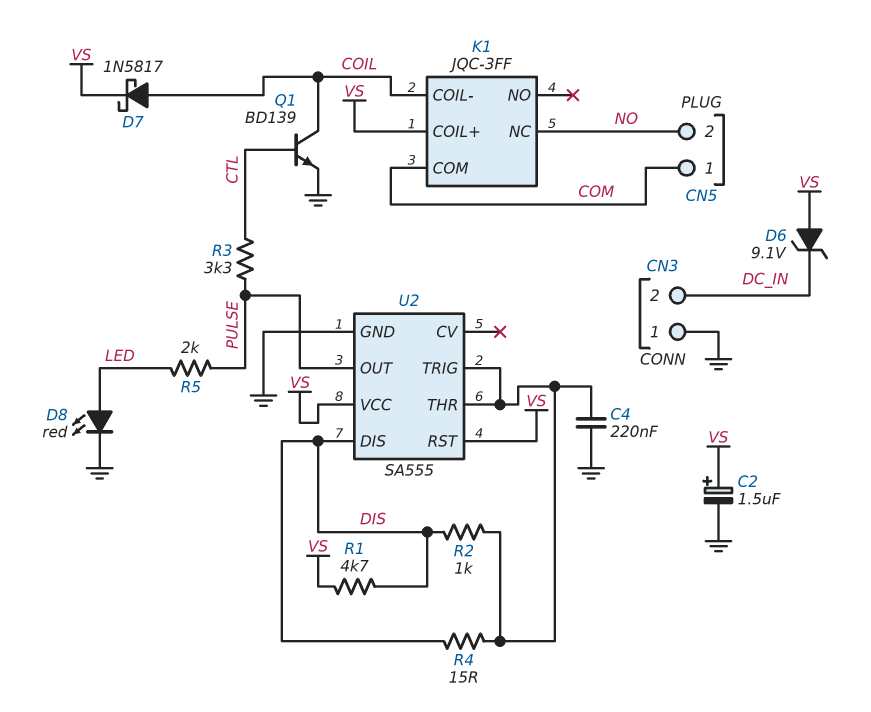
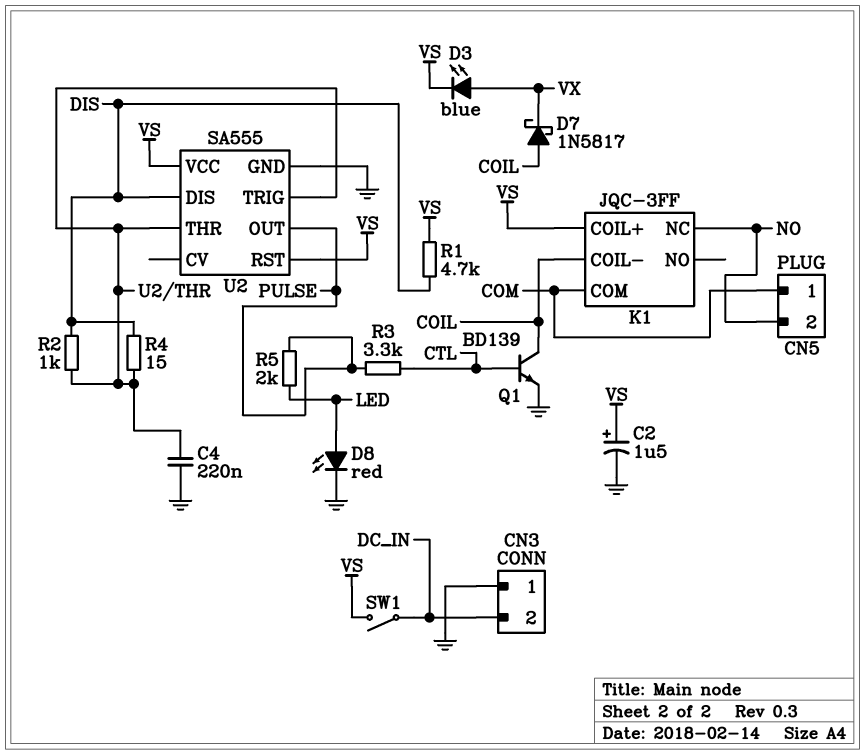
D3: none -> LED blue (A VX, K VS)
D6: zener 9.1V (A VS, K DC_IN) -> none
D7: schottky 1N5817 (A COIL, K VS) -> schottky 1N5817 (A COIL, K VX)
SW1: none -> switch (DC_IN, VS)

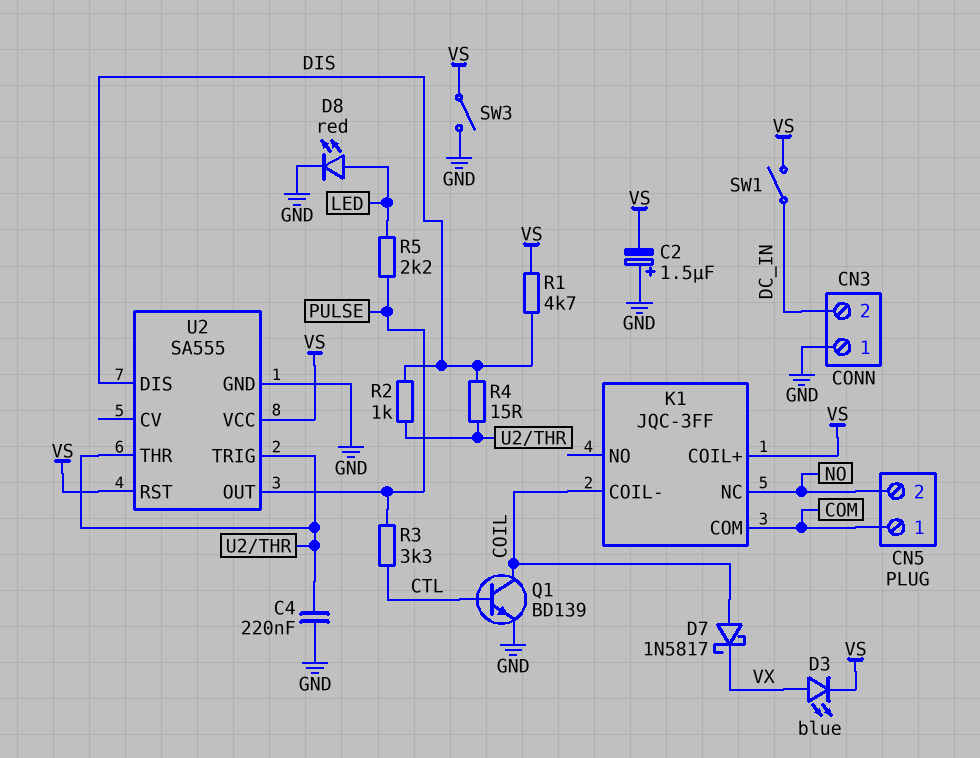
C2: 1.5uF (plus VS, minus GND) -> 1.5uF (plus GND, minus VS)
R5: 2k (LED, PULSE) -> 2.2k (LED, PULSE)
SW3: none -> switch (GND, VS)

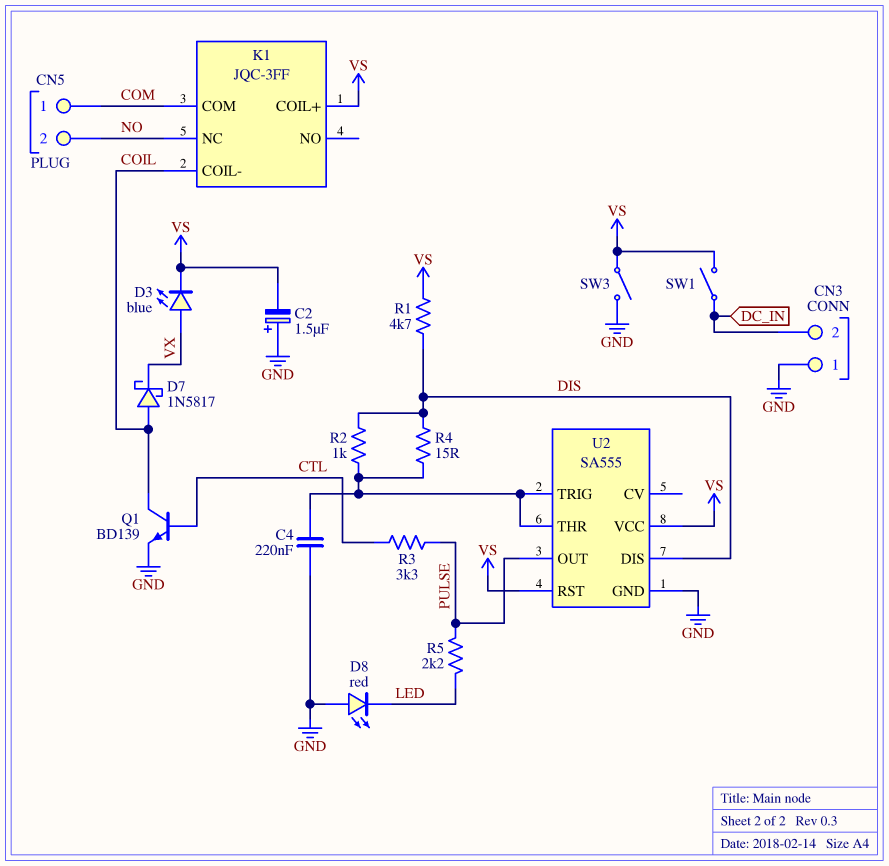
D8: LED red (A LED, K GND) -> LED red (A GND, K LED)

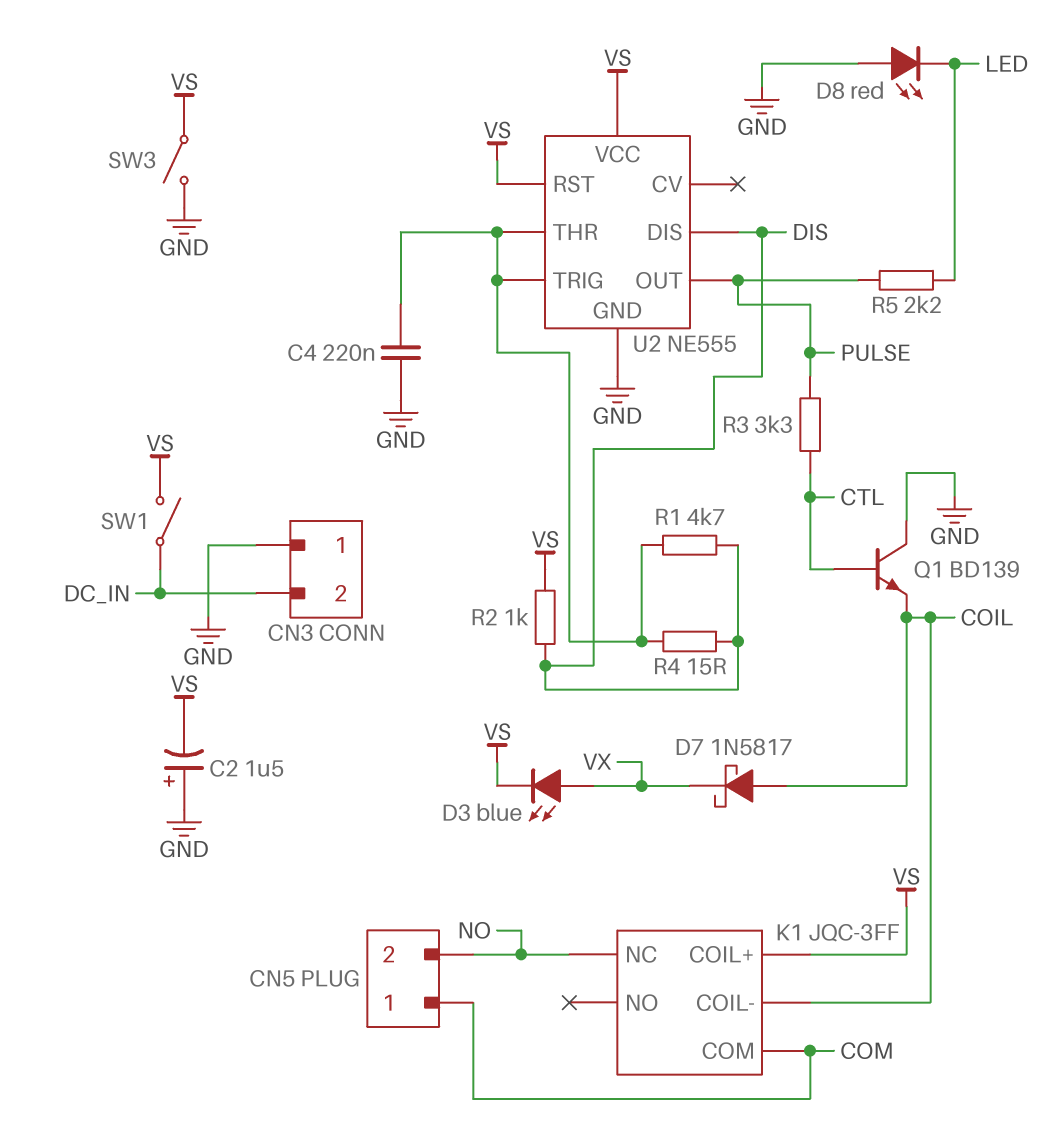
Q1: NPN BD139 (B CTL, C COIL, E GND) -> NPN BD139 (B CTL, C GND, E COIL)
R1: 4.7k (DIS, VS) -> 4.7k (DIS, U2/THR)
R2: 1k (DIS, U2/THR) -> 1k (DIS, VS)
U2: SA555 -> NE555

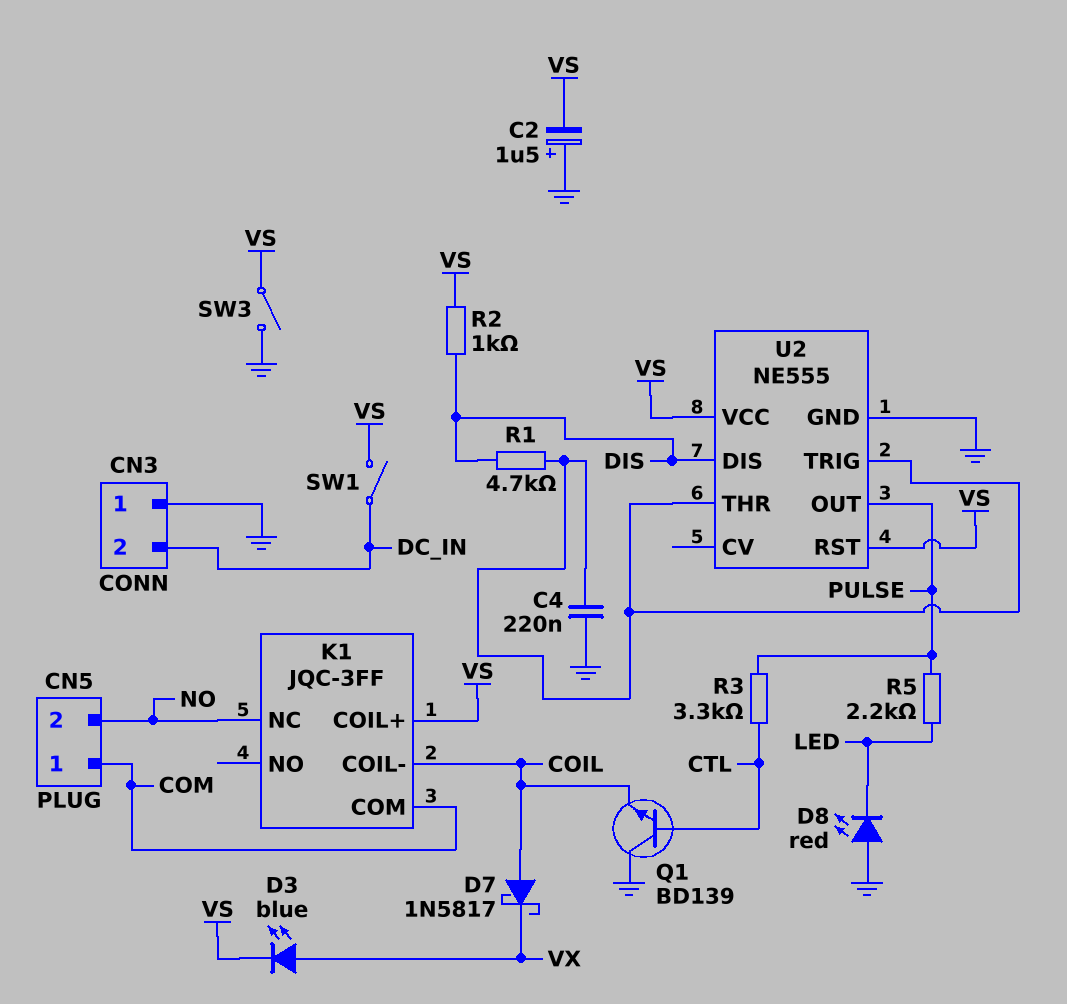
R4: 15 (DIS, U2/THR) -> none

